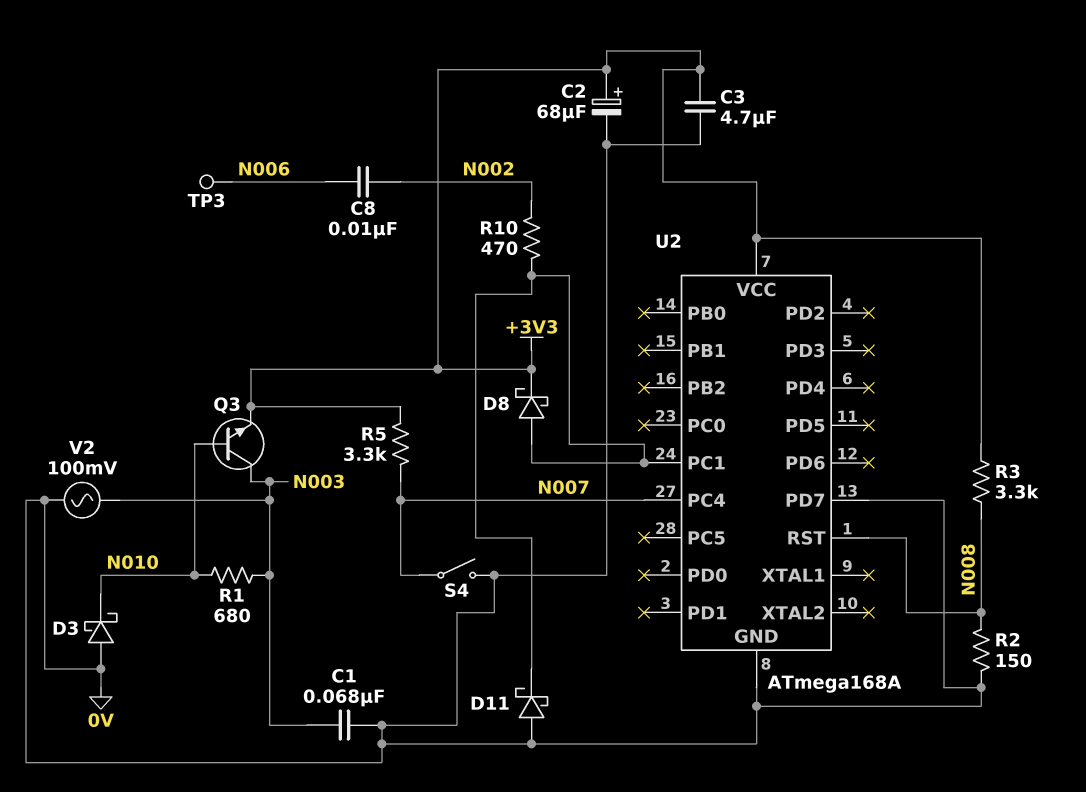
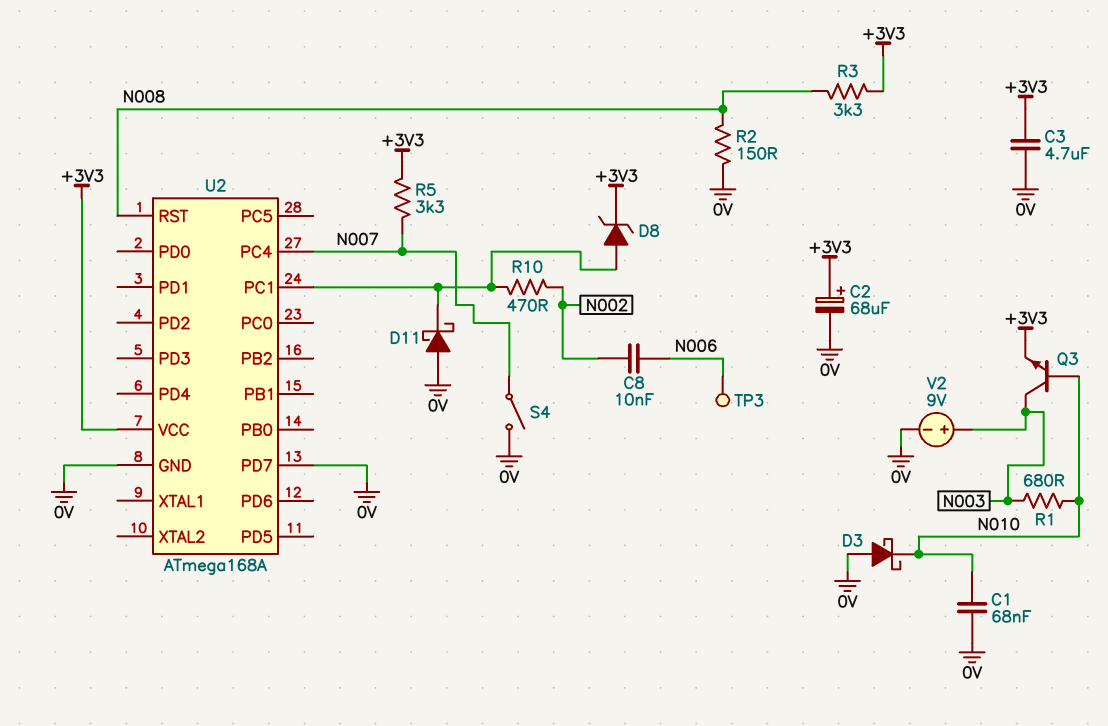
C1: 68nF (0V, N003) -> 68nF (0V, N010)
D8: schottky (A U2/PC1, K +3V3) -> zener (A U2/PC1, K +3V3)
V2: AC 100mV (0V, N003) -> 9V (plus N003, minus 0V)

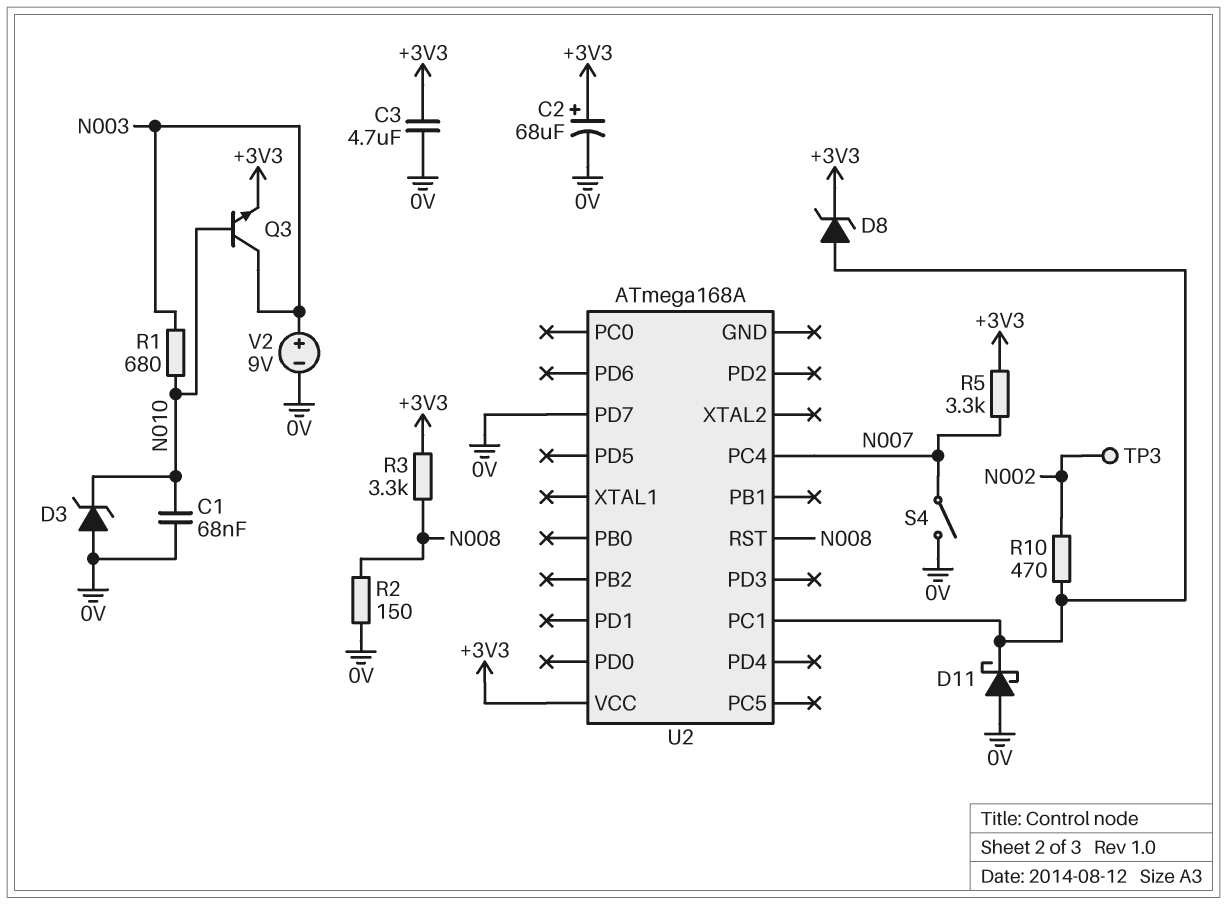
C8: 10nF (N002, N006) -> none
D3: schottky (A 0V, K N010) -> zener (A 0V, K N010)
TP3: test point (N006) -> test point (N002)
U2 pin GND: 0V -> none

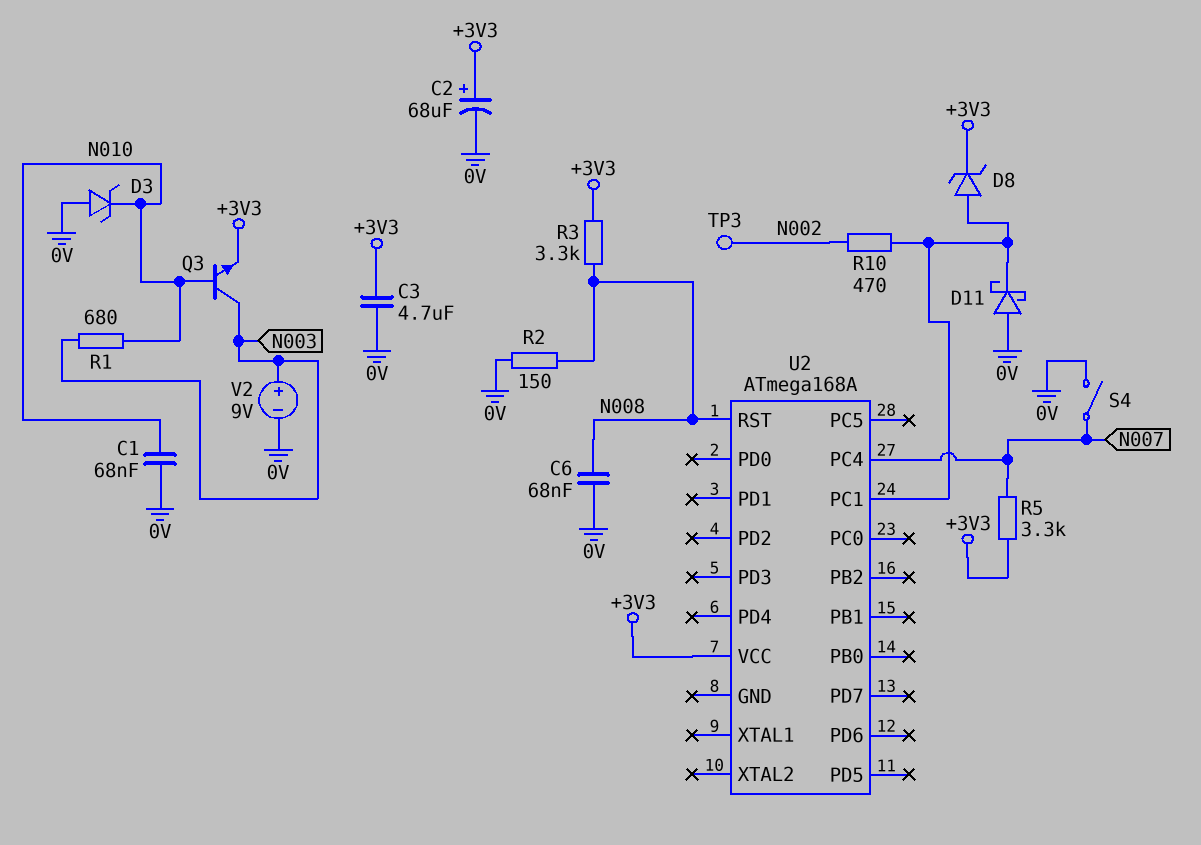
C6: none -> 68nF (0V, N008)
U2 pin PD7: 0V -> none

